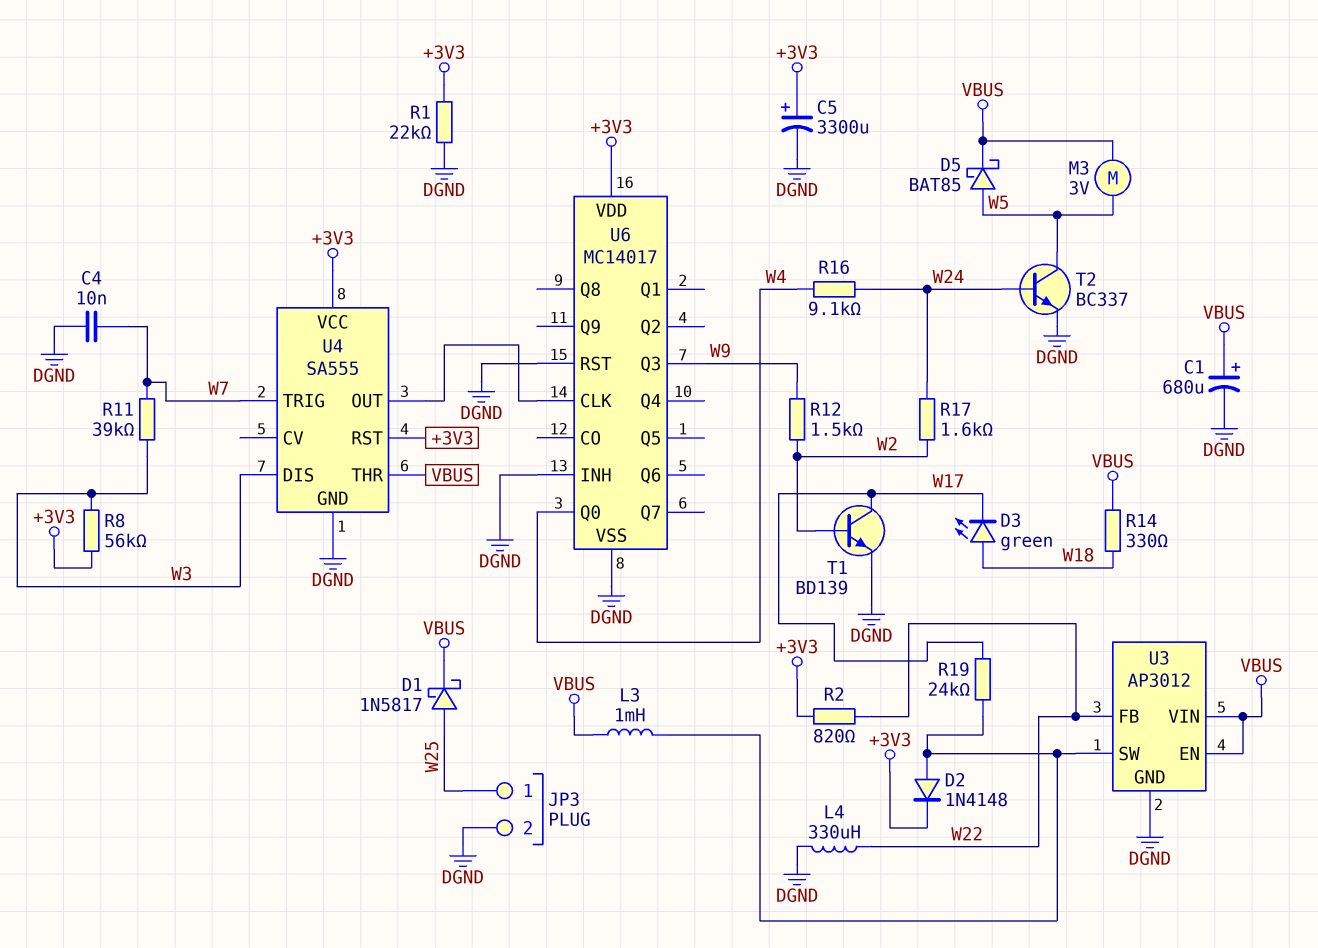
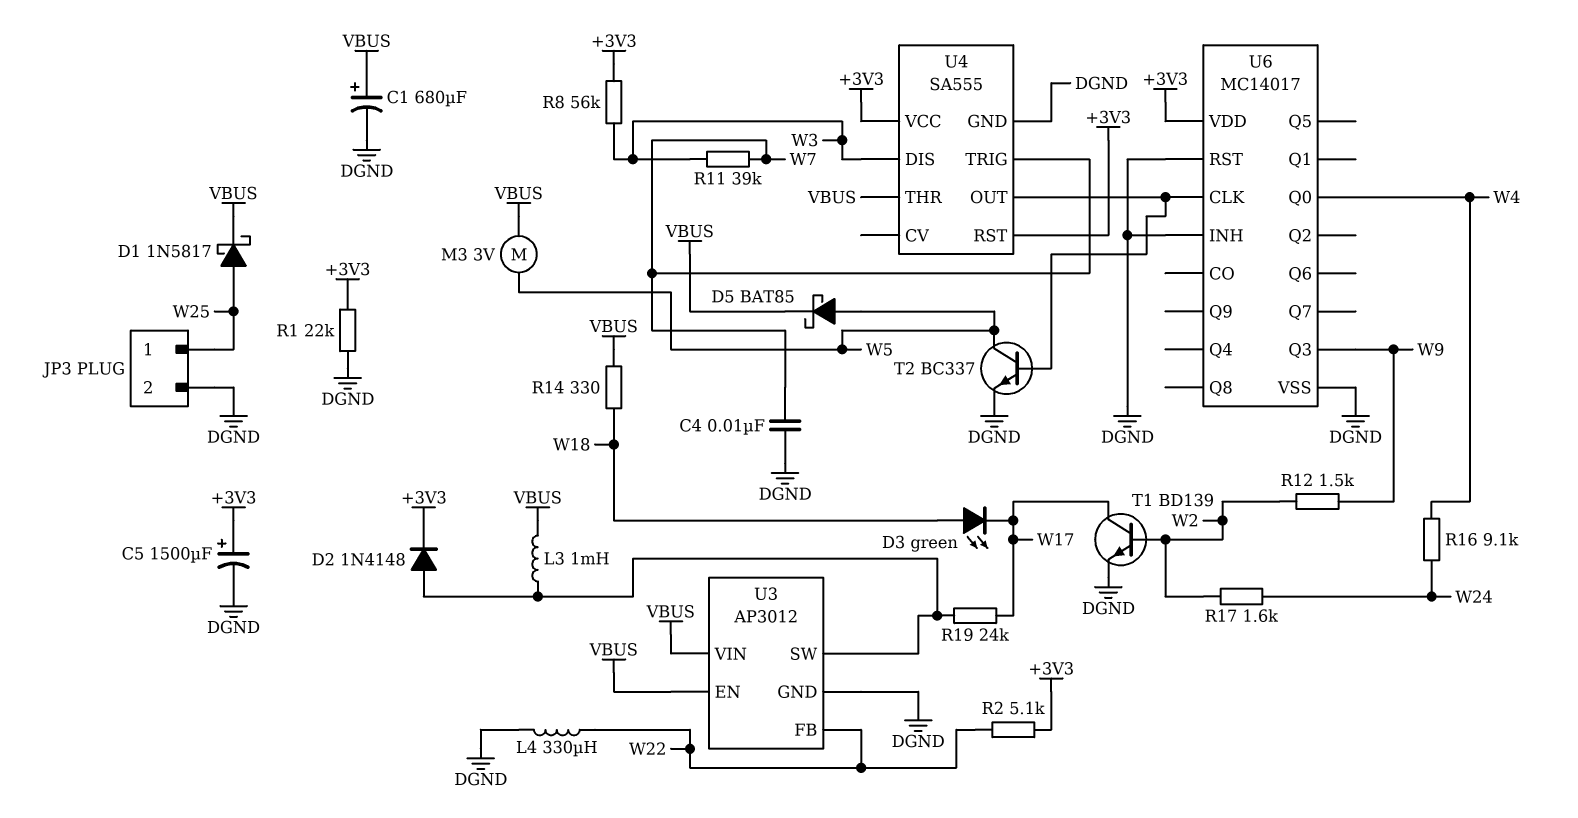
C5: 3300uF (plus +3V3, minus DGND) -> 1500uF (plus +3V3, minus DGND)
R2: 820 (+3V3, W22) -> 5.1k (+3V3, W22)
T2: NPN BC337 (B W24, C W5, E DGND) -> NPN BC337 (B U4/OUT, C W5, E DGND)

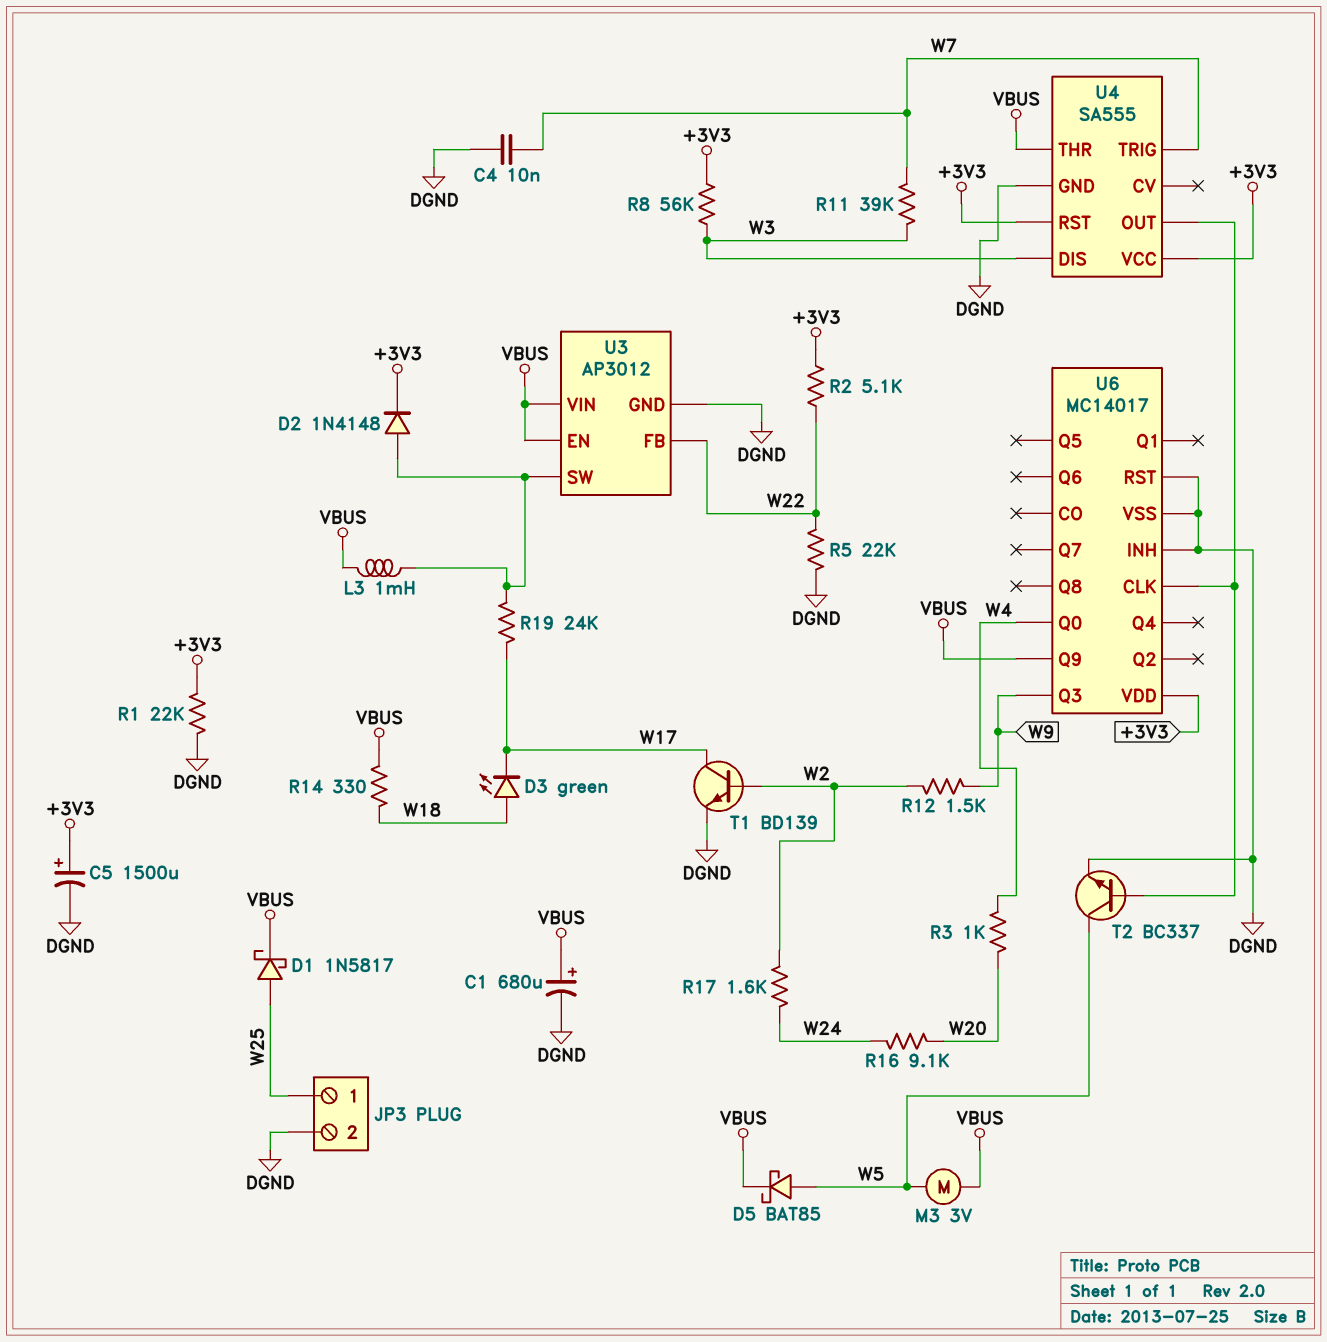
L4: 330uH (DGND, W22) -> none
R3: none -> 1k (W4, W20)
R5: none -> 22k (DGND, W22)
R16: 9.1k (W4, W24) -> 9.1k (W20, W24)
U6 pin Q9: none -> VBUS

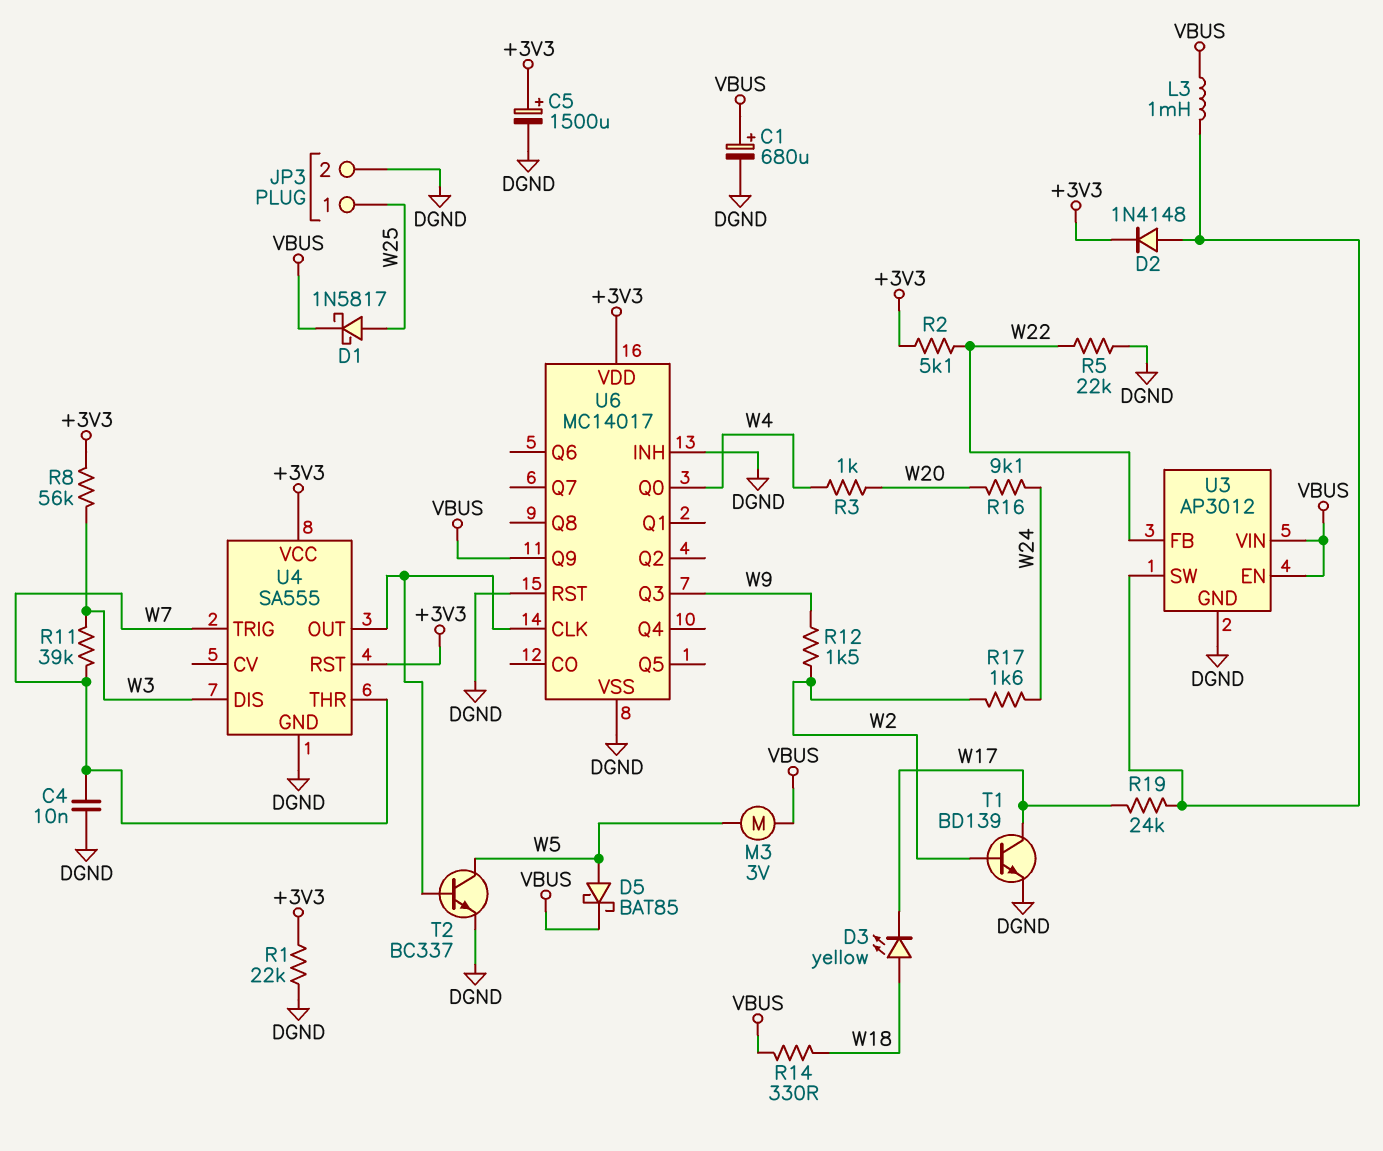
D3: LED green (A W18, K W17) -> LED yellow (A W18, K W17)
U4 pin THR: VBUS -> W7

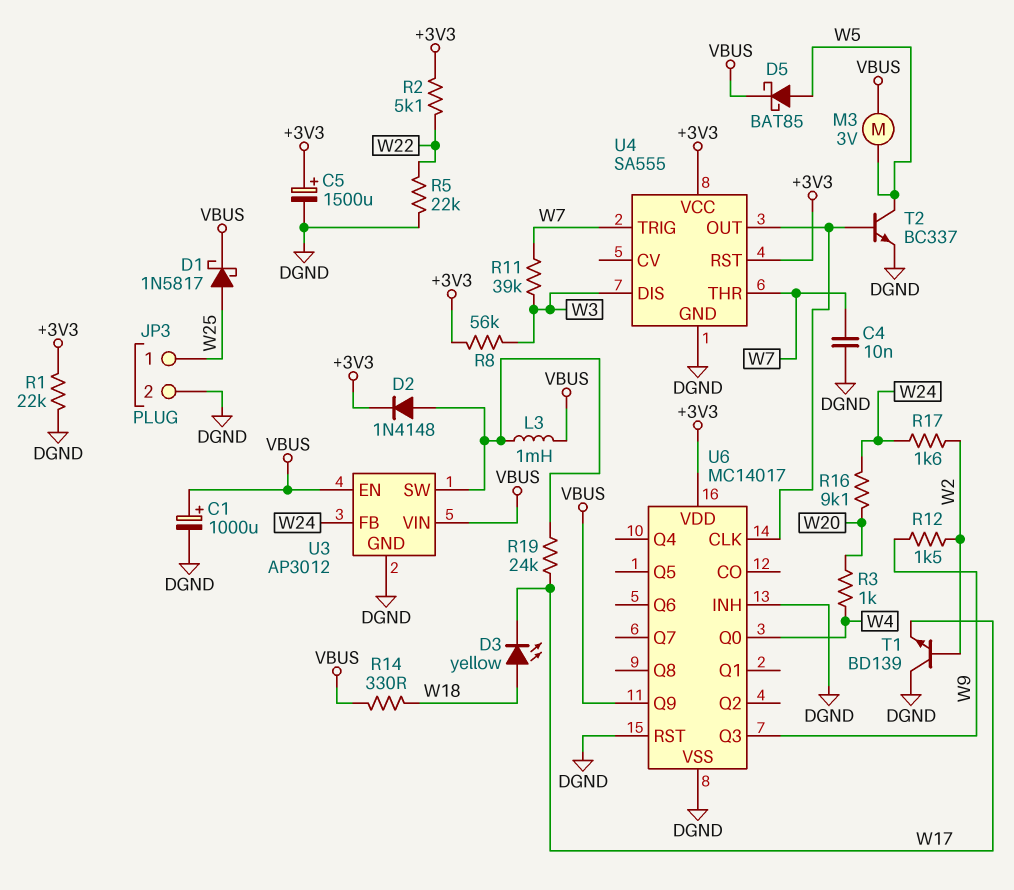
C1: 680uF (plus VBUS, minus DGND) -> 1000uF (plus VBUS, minus DGND)
T1: NPN BD139 (B W2, C W17, E DGND) -> NPN BD139 (B W2, C DGND, E W17)
U3 pin FB: W22 -> W24

